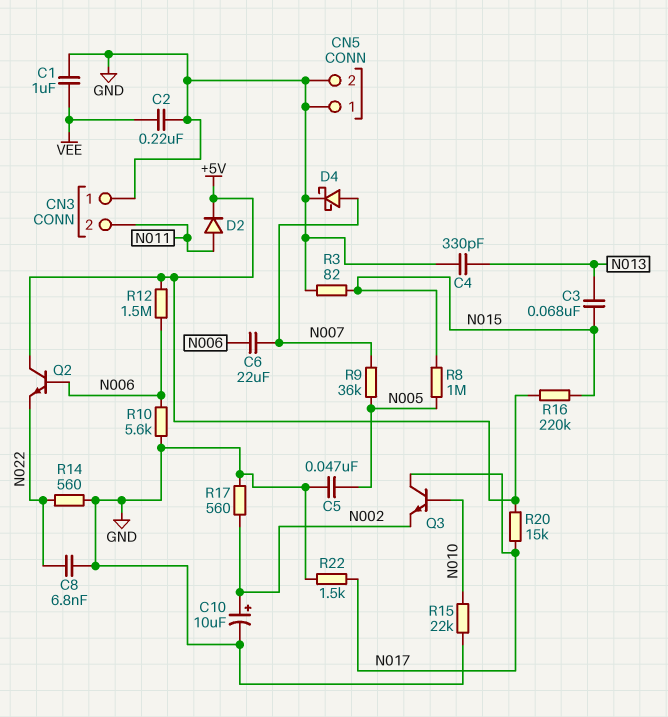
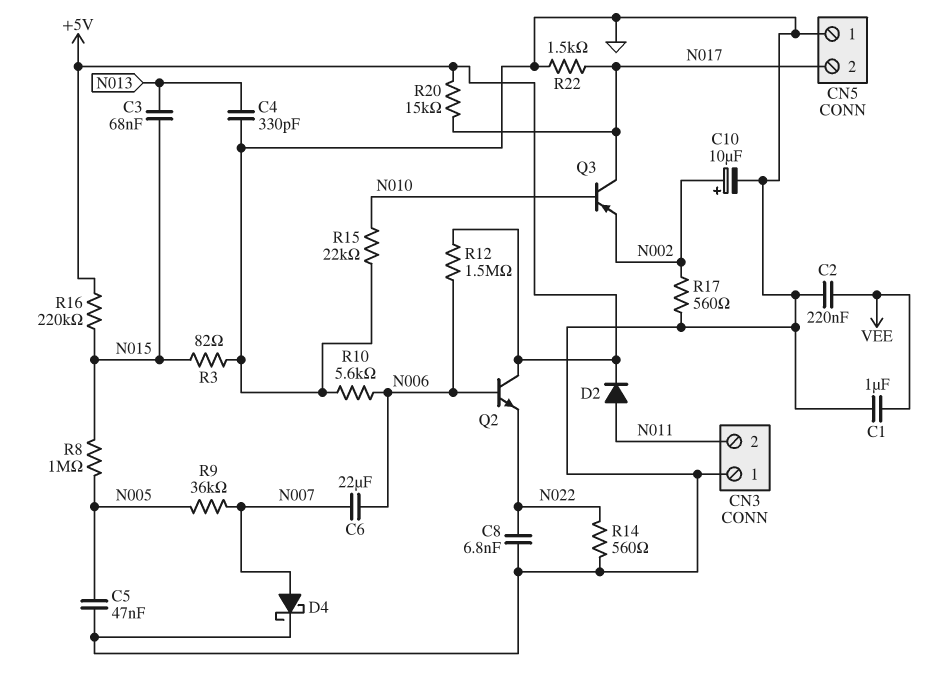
CN5 pin 2: GND -> N017
Q3: NPN (B N010, C N017, E N002) -> PNP (B N010, C N017, E N002)

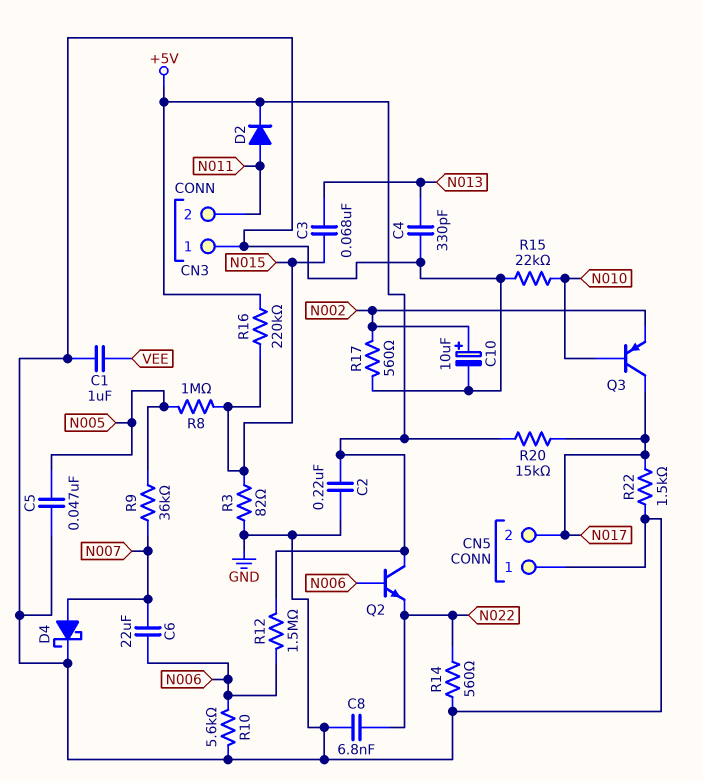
C2: 220nF (GND, VEE) -> 220nF (+5V, GND)

